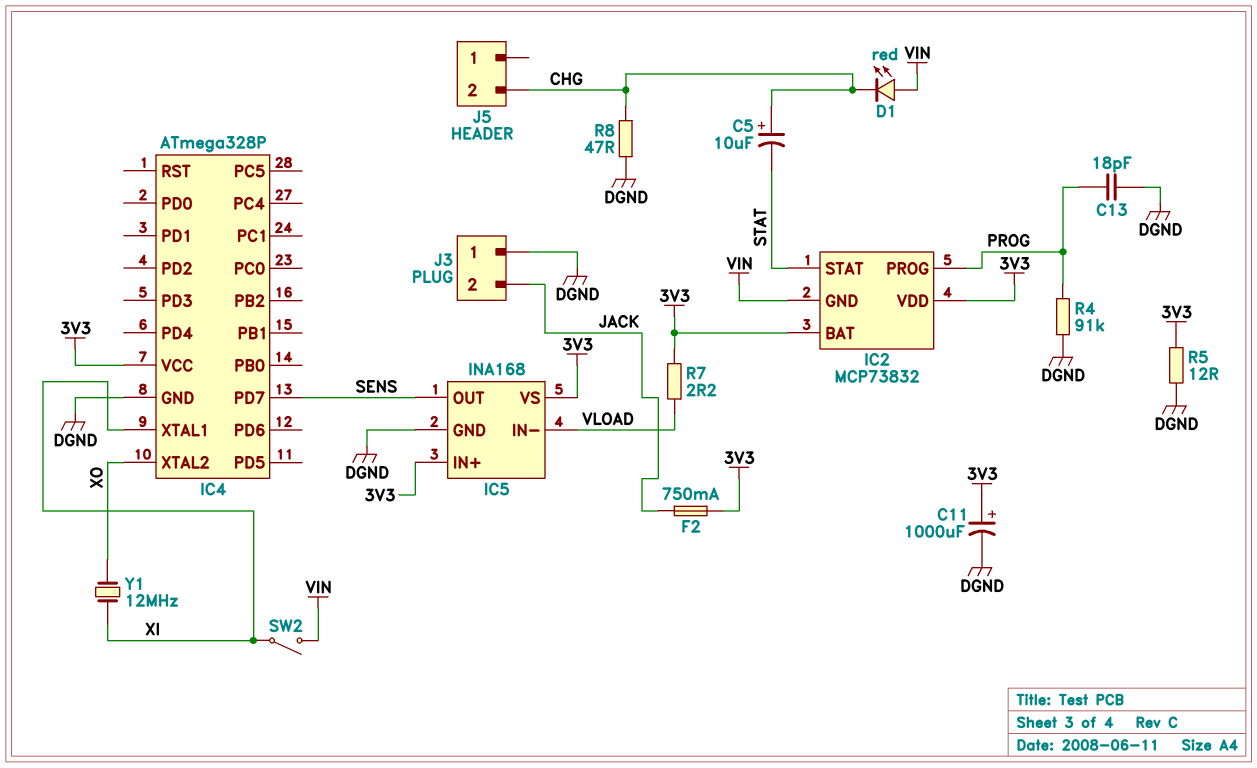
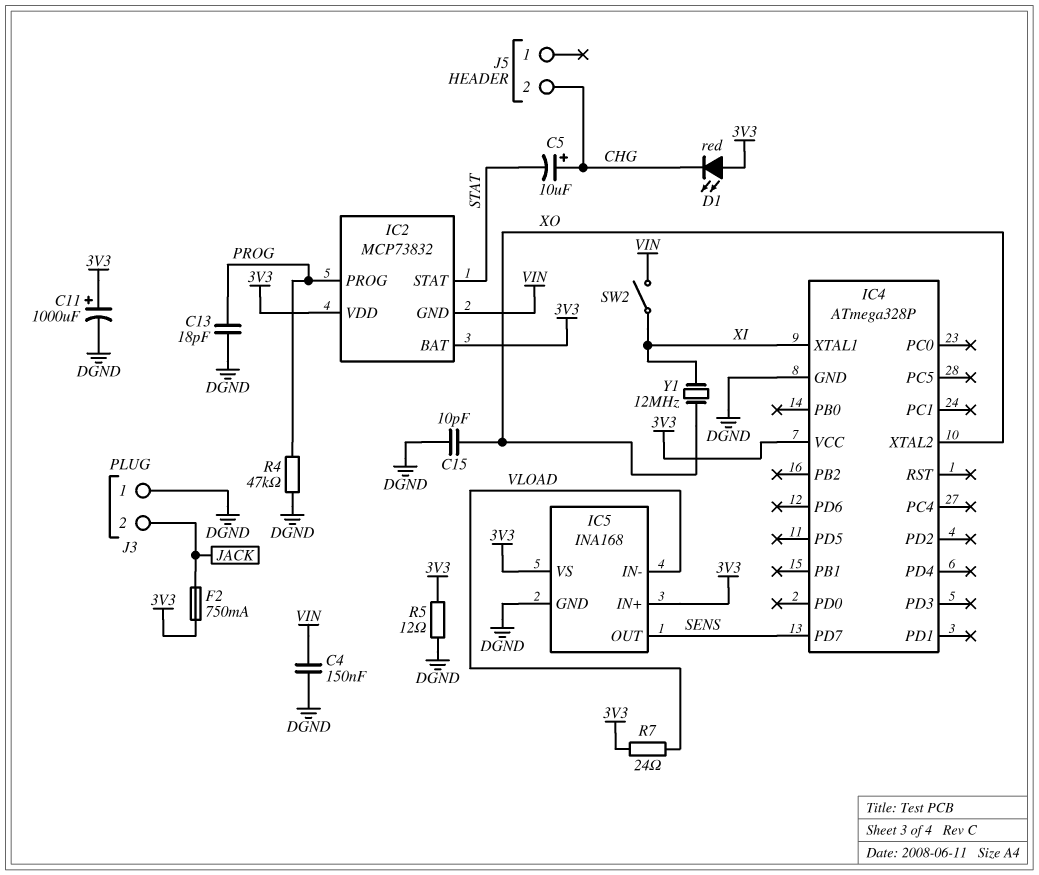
C4: none -> 150nF (DGND, VIN)
C15: none -> 10pF (DGND, XO)
D1: LED red (A VIN, K CHG) -> LED red (A 3V3, K CHG)
R4: 91k (DGND, PROG) -> 47k (DGND, PROG)
R7: 2.2 (3V3, VLOAD) -> 24 (3V3, VLOAD)
R8: 47 (CHG, DGND) -> none

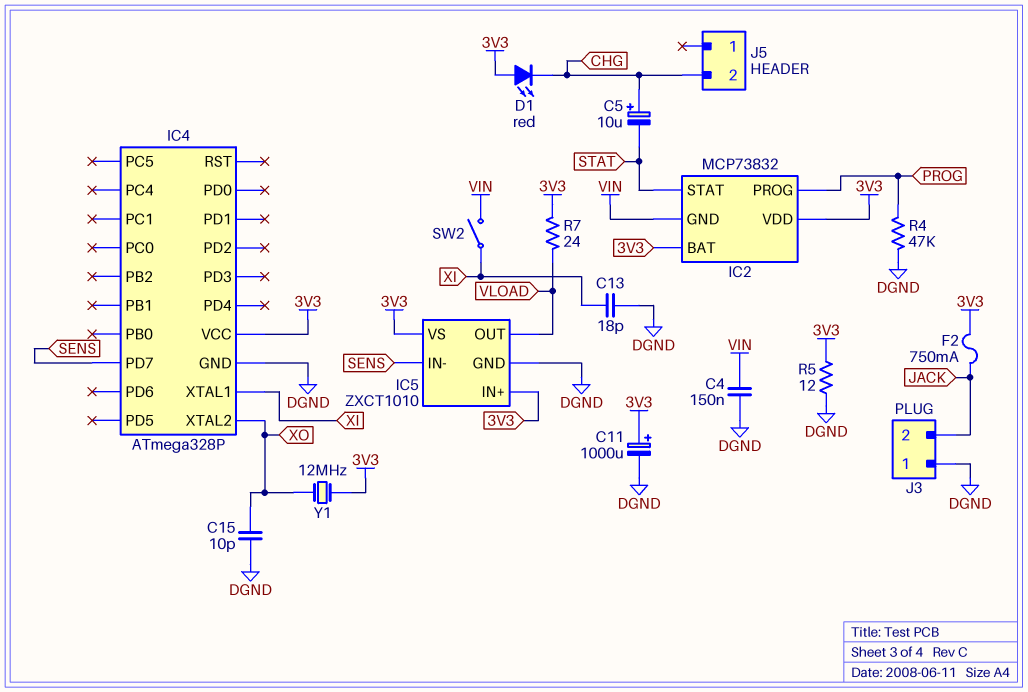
C13: 18pF (DGND, PROG) -> 18pF (DGND, XI)
IC5: INA168 -> ZXCT1010
IC5 pin IN-: VLOAD -> SENS
IC5 pin OUT: SENS -> VLOAD
Y1: 12MHz (XI, XO) -> 12MHz (3V3, XO)

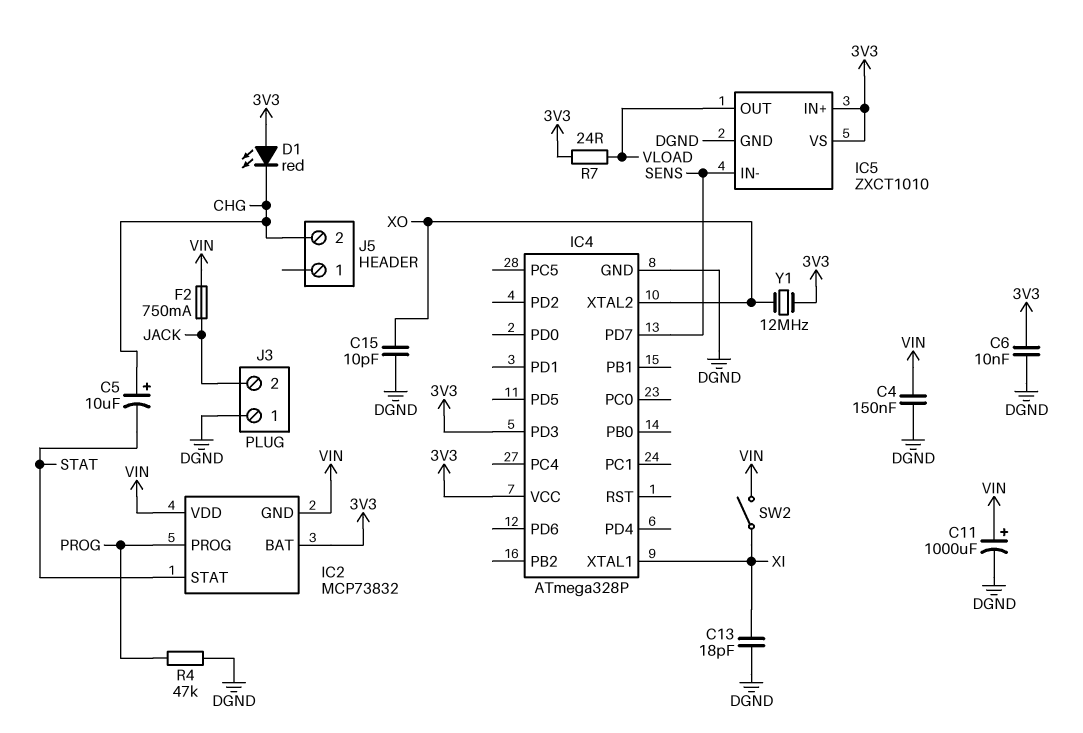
C6: none -> 10nF (3V3, DGND)
C11: 1000uF (plus 3V3, minus DGND) -> 1000uF (plus VIN, minus DGND)
F2: 750mA (3V3, JACK) -> 750mA (JACK, VIN)
IC2 pin VDD: 3V3 -> VIN
IC4 pin PD3: none -> 3V3
R5: 12 (3V3, DGND) -> none

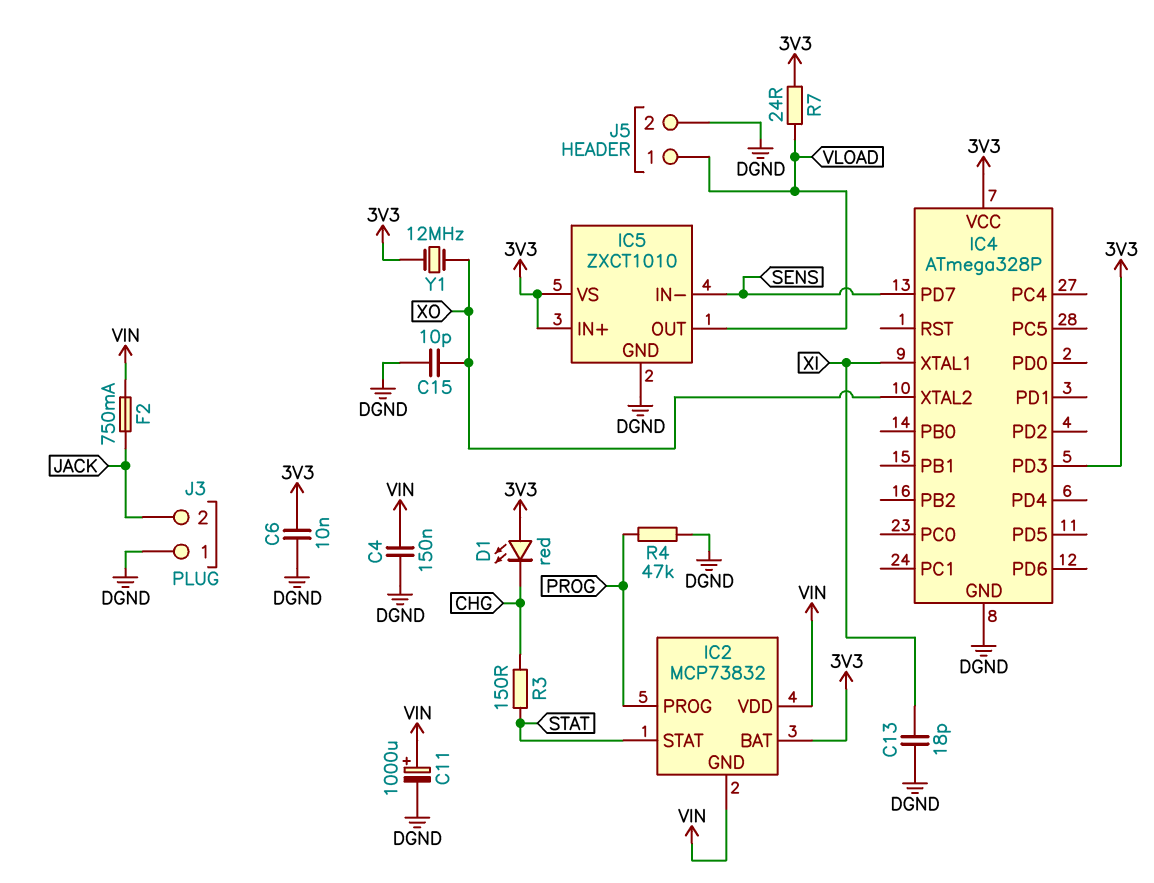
C5: 10uF (plus CHG, minus STAT) -> none
J5 pin 1: none -> VLOAD
J5 pin 2: CHG -> DGND
R3: none -> 150 (CHG, STAT)
SW2: switch (VIN, XI) -> none

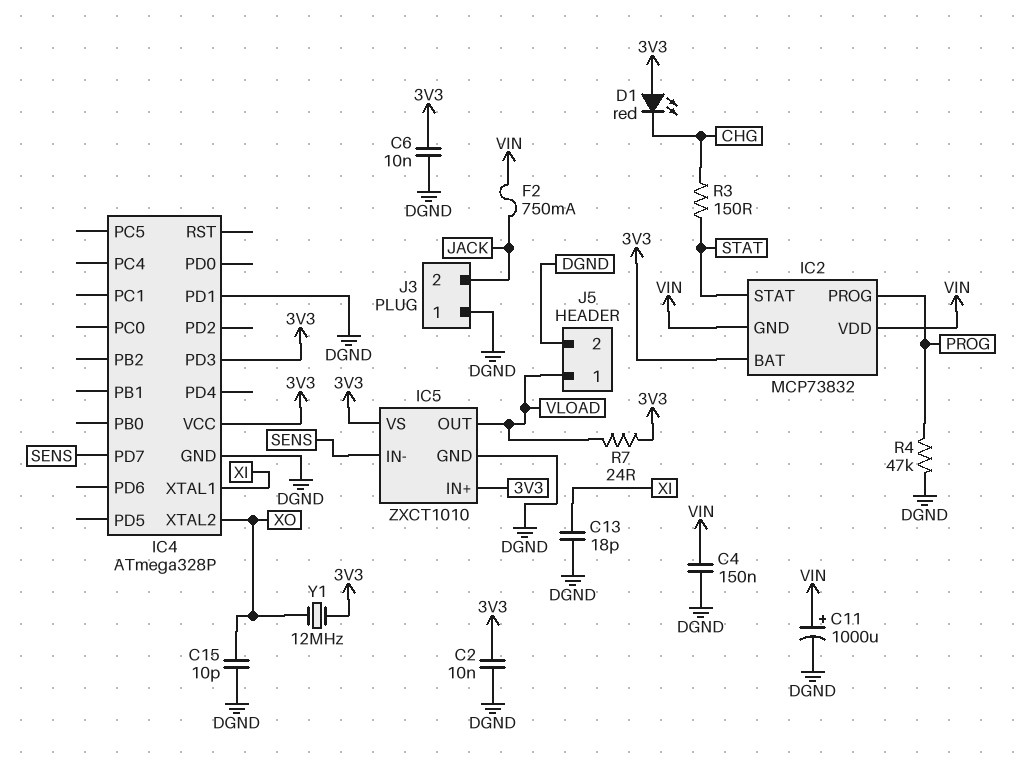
C2: none -> 10nF (3V3, DGND)
IC4 pin PD1: none -> DGND

